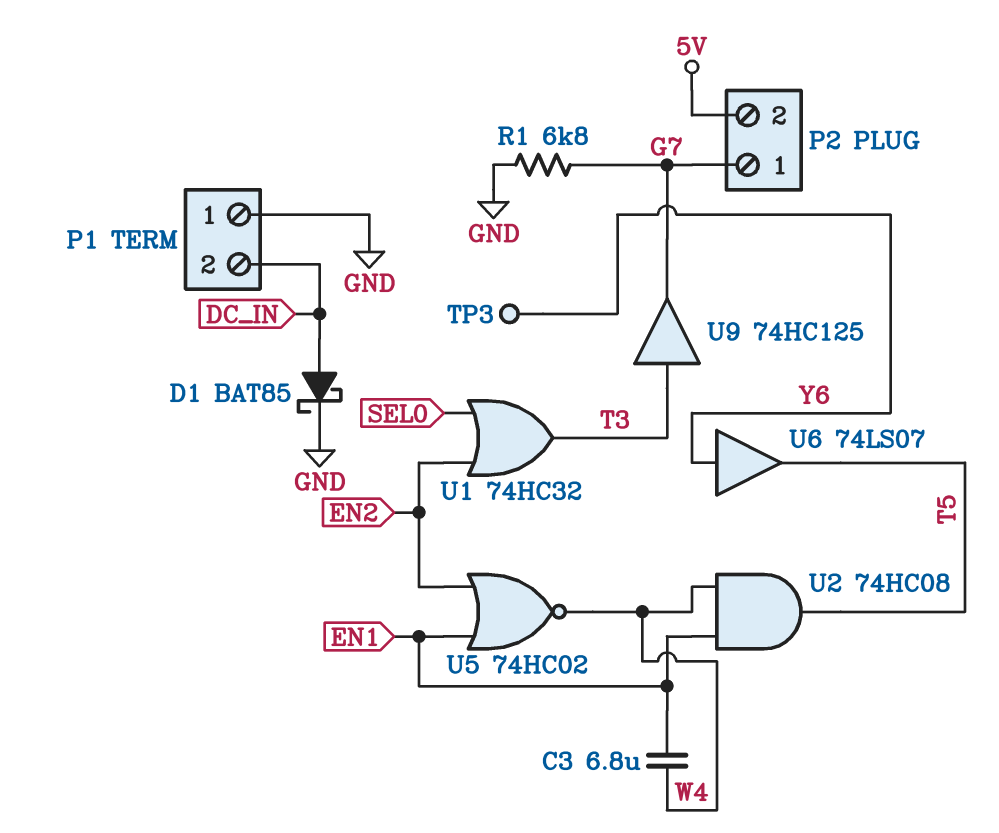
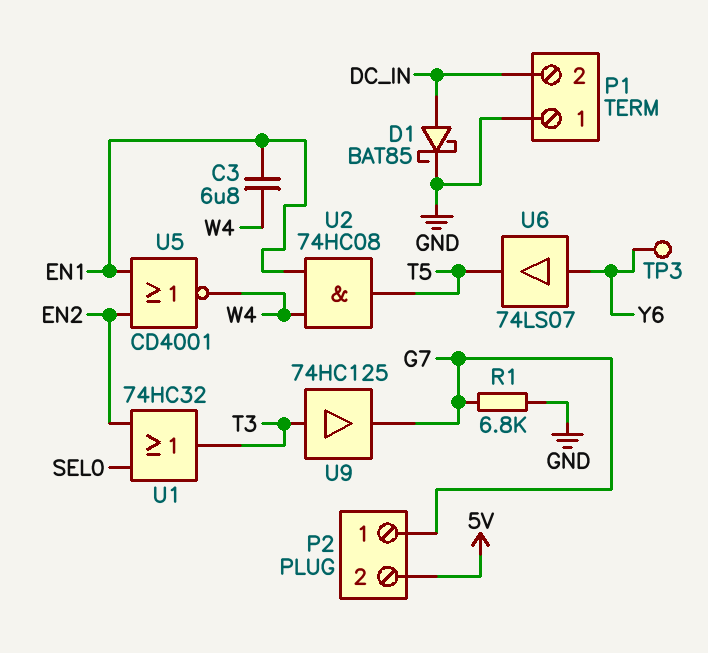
U5: NOR 74HC02 (in EN1, in EN2, out W4) -> NOR CD4001 (in EN1, in EN2, out W4)

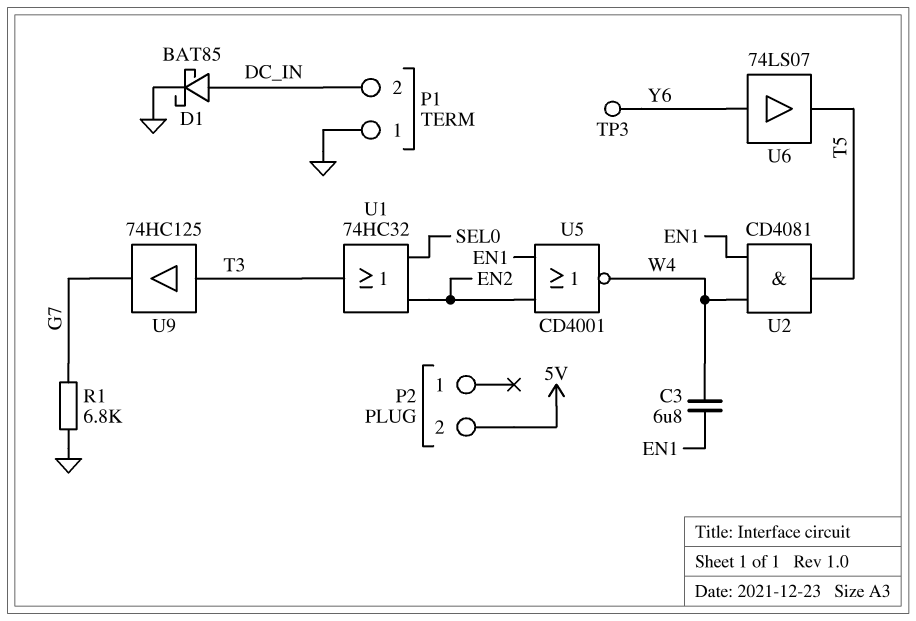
P2 pin 1: G7 -> none
U2: AND 74HC08 (in EN1, in W4, out T5) -> AND CD4081 (in EN1, in W4, out T5)

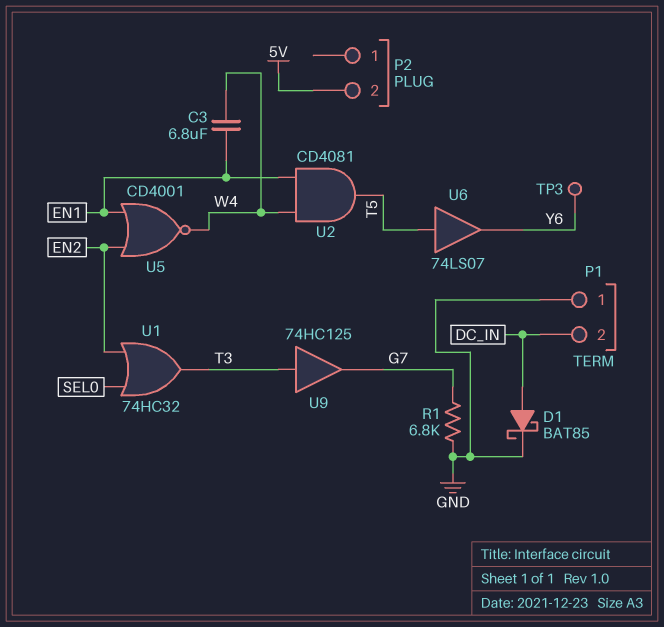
U6: buffer 74LS07 (in Y6, out T5) -> buffer 74LS07 (in T5, out Y6)

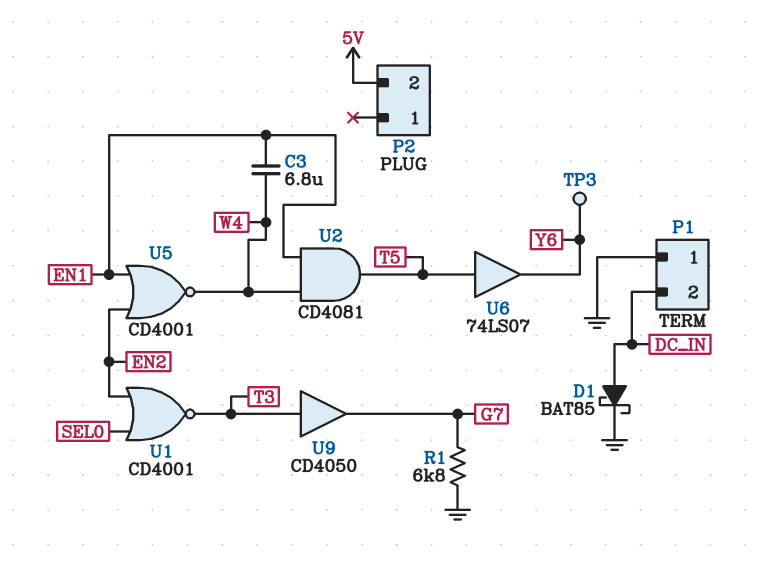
U1: OR 74HC32 (in EN2, in SEL0, out T3) -> NOR CD4001 (in EN2, in SEL0, out T3)
U9: buffer 74HC125 (in T3, out G7) -> buffer CD4050 (in T3, out G7)

